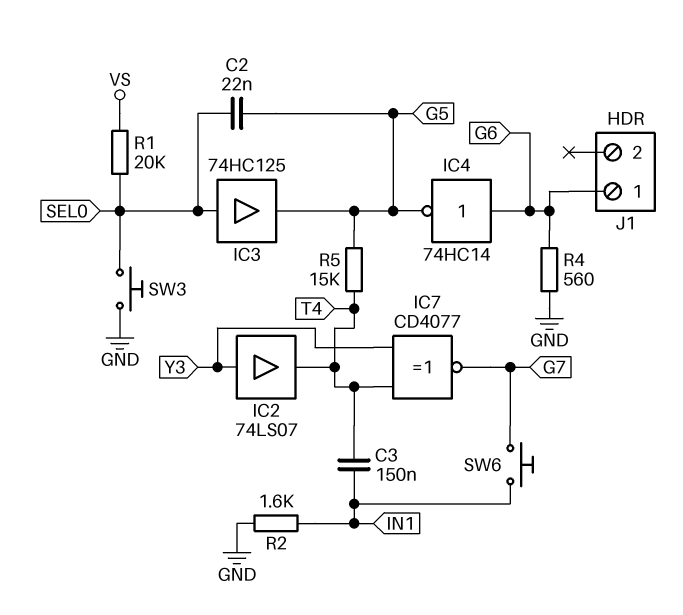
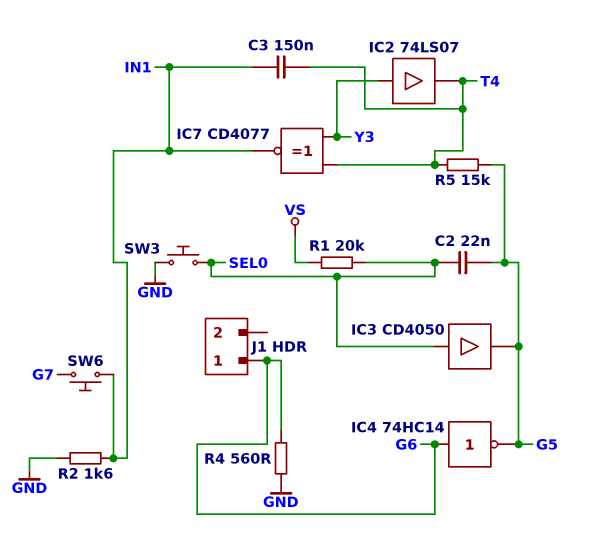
IC3: buffer 74HC125 (in SEL0, out G5) -> buffer CD4050 (in SEL0, out G5)
IC7: XNOR CD4077 (in T4, in Y3, out G7) -> XNOR CD4077 (in T4, in Y3, out IN1)

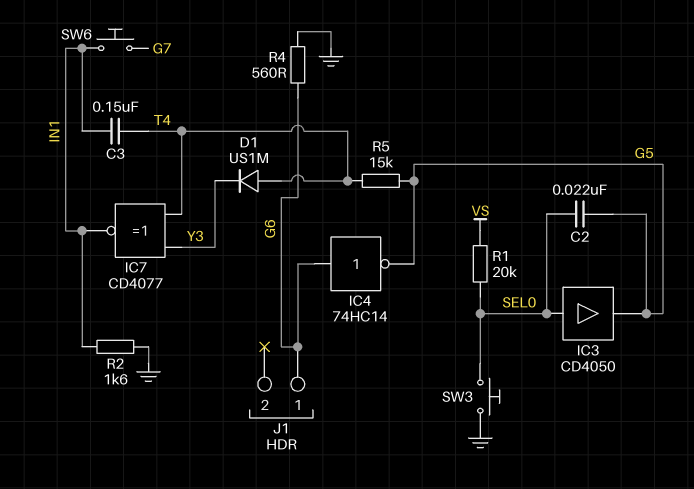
D1: none -> diode US1M (A T4, K Y3)
IC2: buffer 74LS07 (in Y3, out T4) -> none

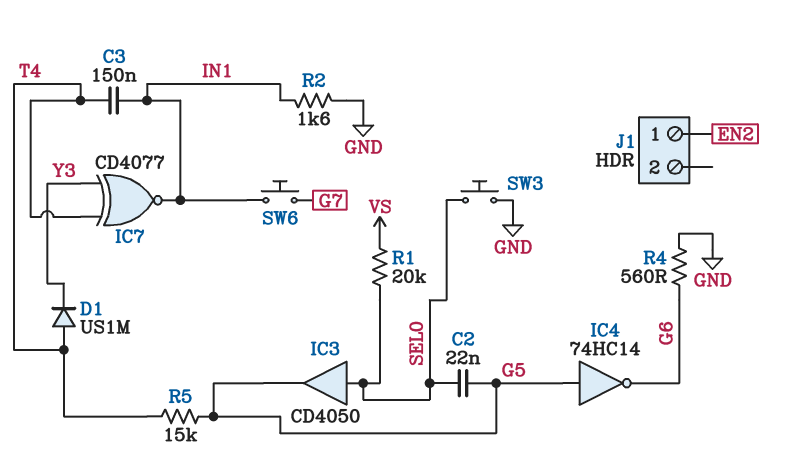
IC4: NOT 74HC14 (in G6, out G5) -> NOT 74HC14 (in G5, out G6)
J1 pin 1: G6 -> EN2

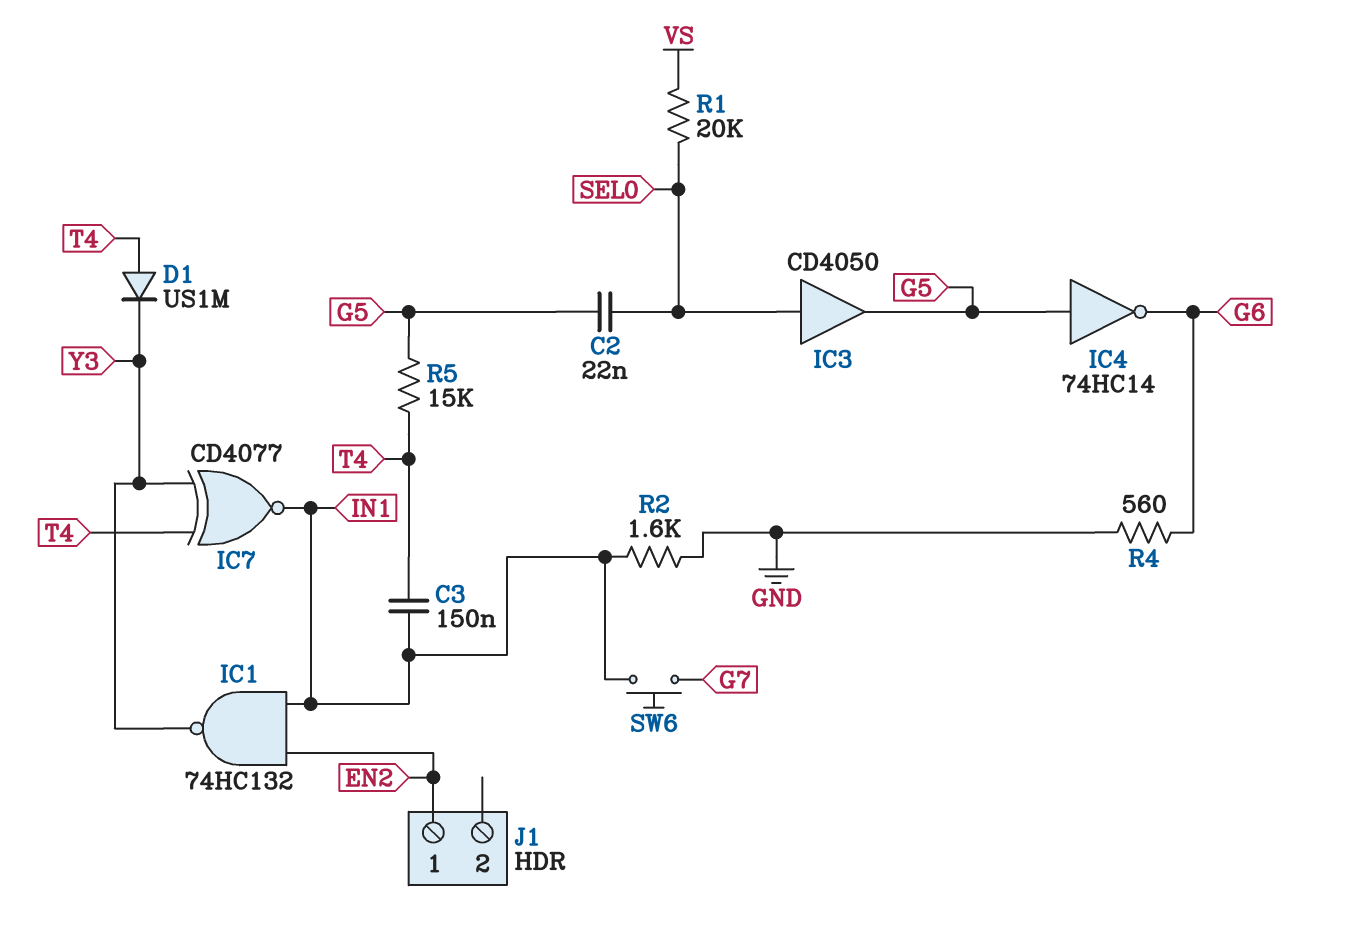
IC1: none -> NAND 74HC132 (in EN2, in IN1, out Y3)
SW3: button (GND, SEL0) -> none

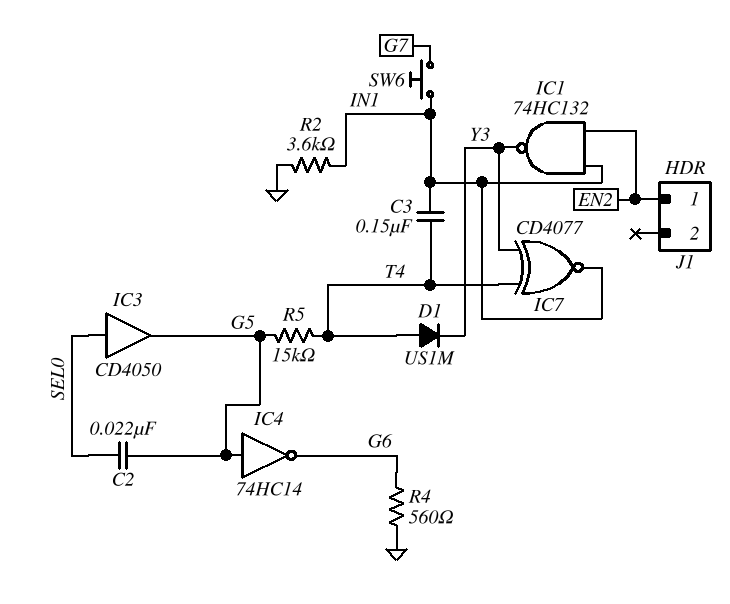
R1: 20k (SEL0, VS) -> none
R2: 1.6k (GND, IN1) -> 3.6k (GND, IN1)

